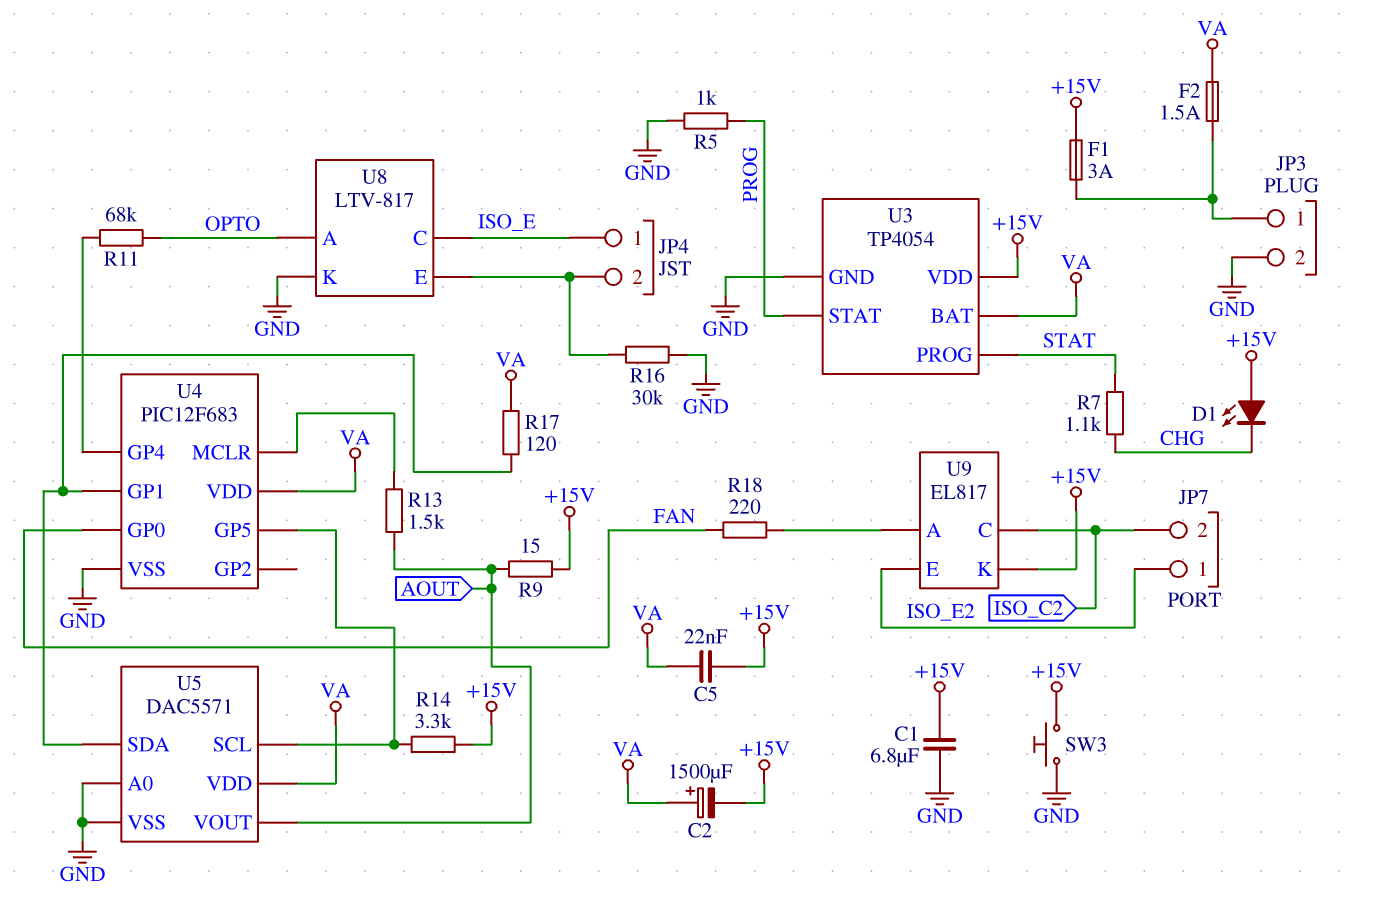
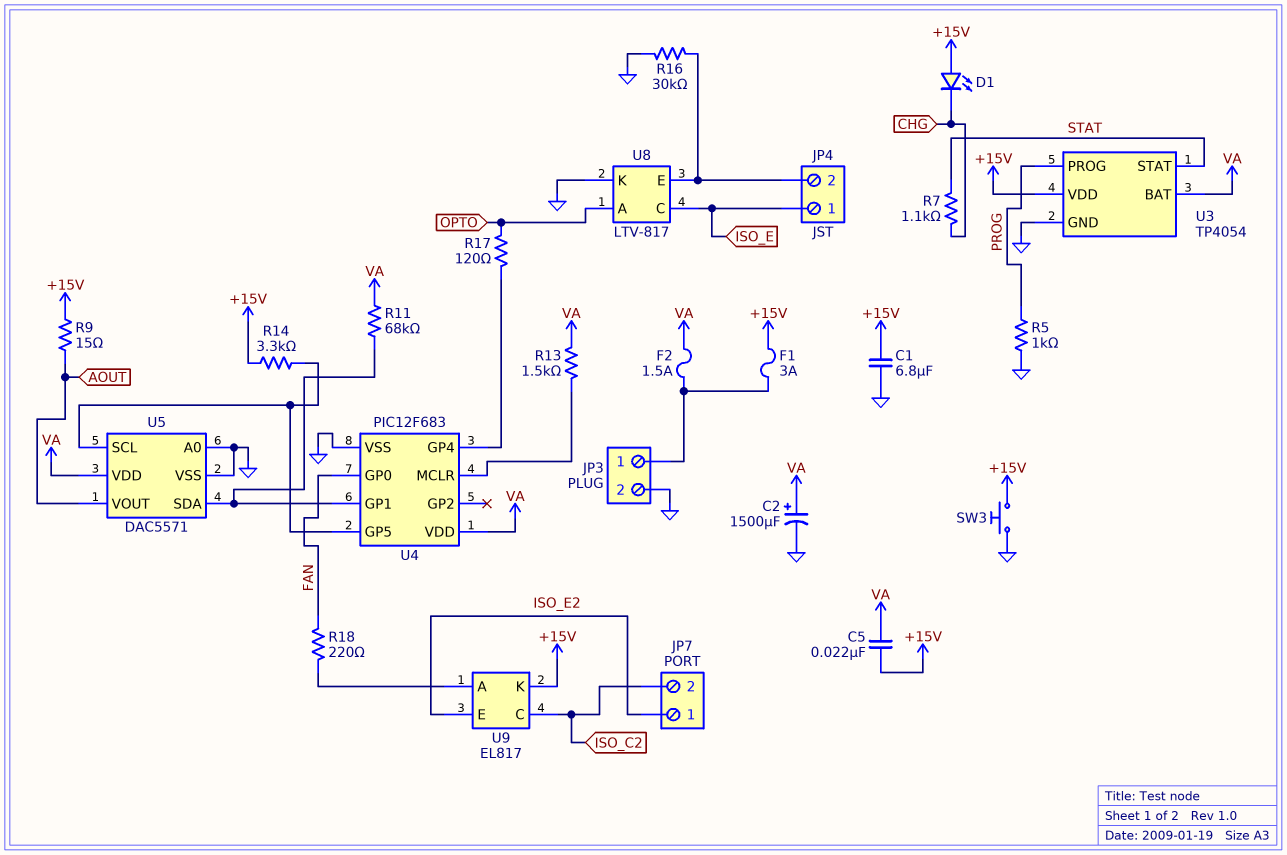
C2: 1500uF (plus VA, minus +15V) -> 1500uF (plus VA, minus GND)
R11: 68k (OPTO, U4/GP4) -> 68k (U4/GP1, VA)
R13: 1.5k (AOUT, U4/MCLR) -> 1.5k (U4/MCLR, VA)
R17: 120 (U4/GP1, VA) -> 120 (OPTO, U4/GP4)
U3 pin PROG: STAT -> PROG
U3 pin STAT: PROG -> STAT

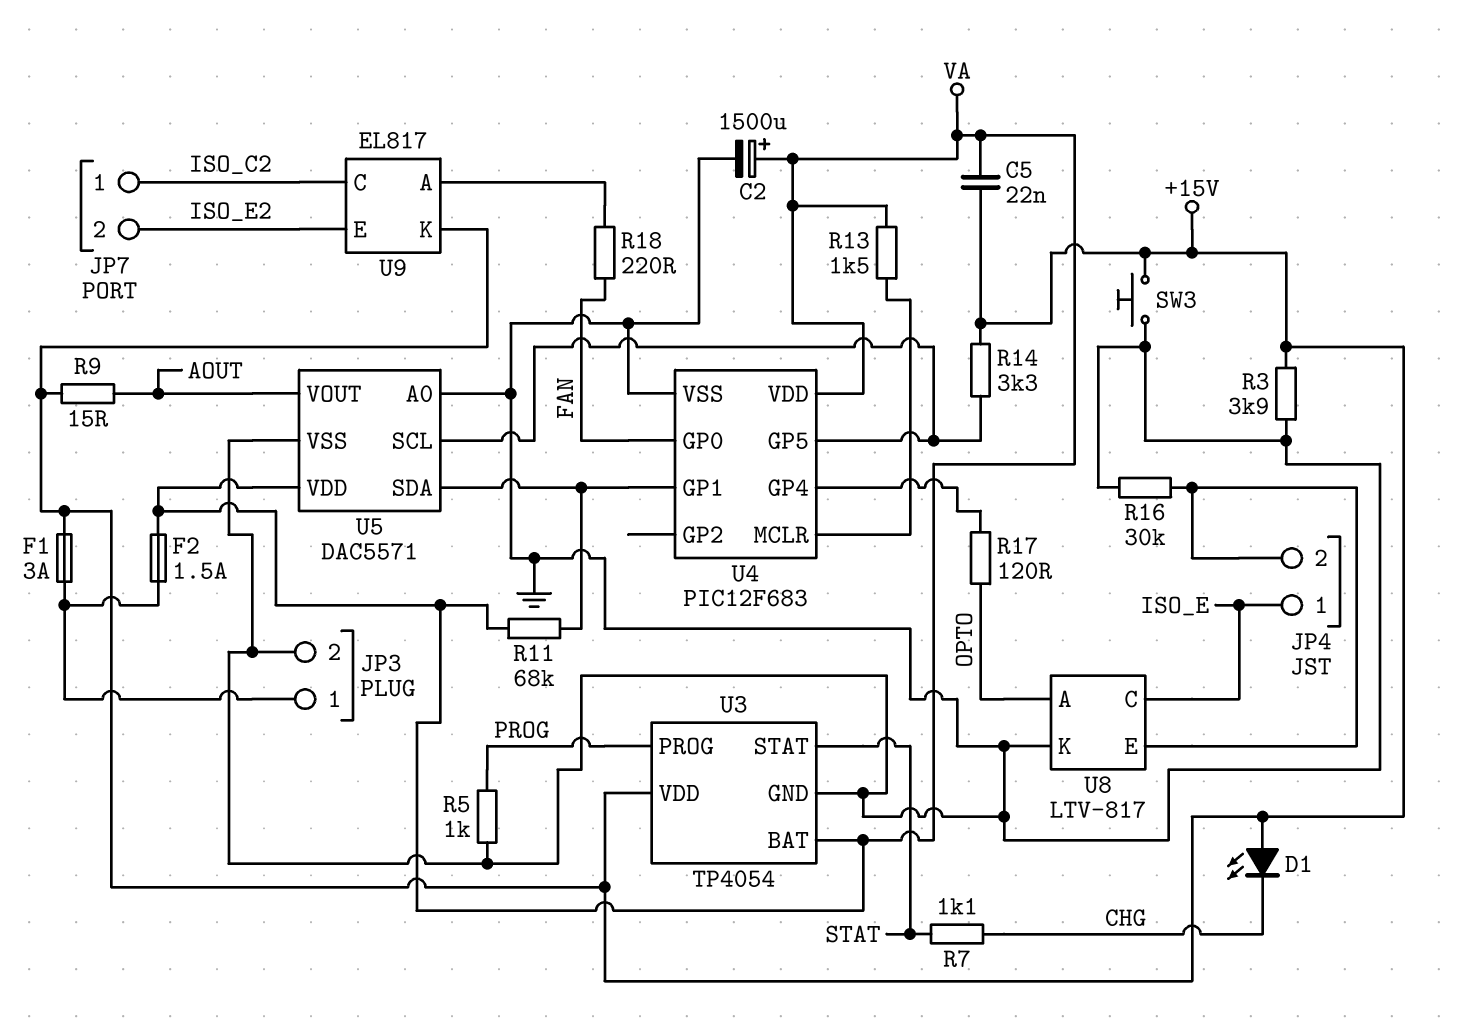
C1: 6.8uF (+15V, GND) -> none
JP7 pin 1: ISO_E2 -> ISO_C2
JP7 pin 2: ISO_C2 -> ISO_E2
R3: none -> 3.9k (+15V, GND)

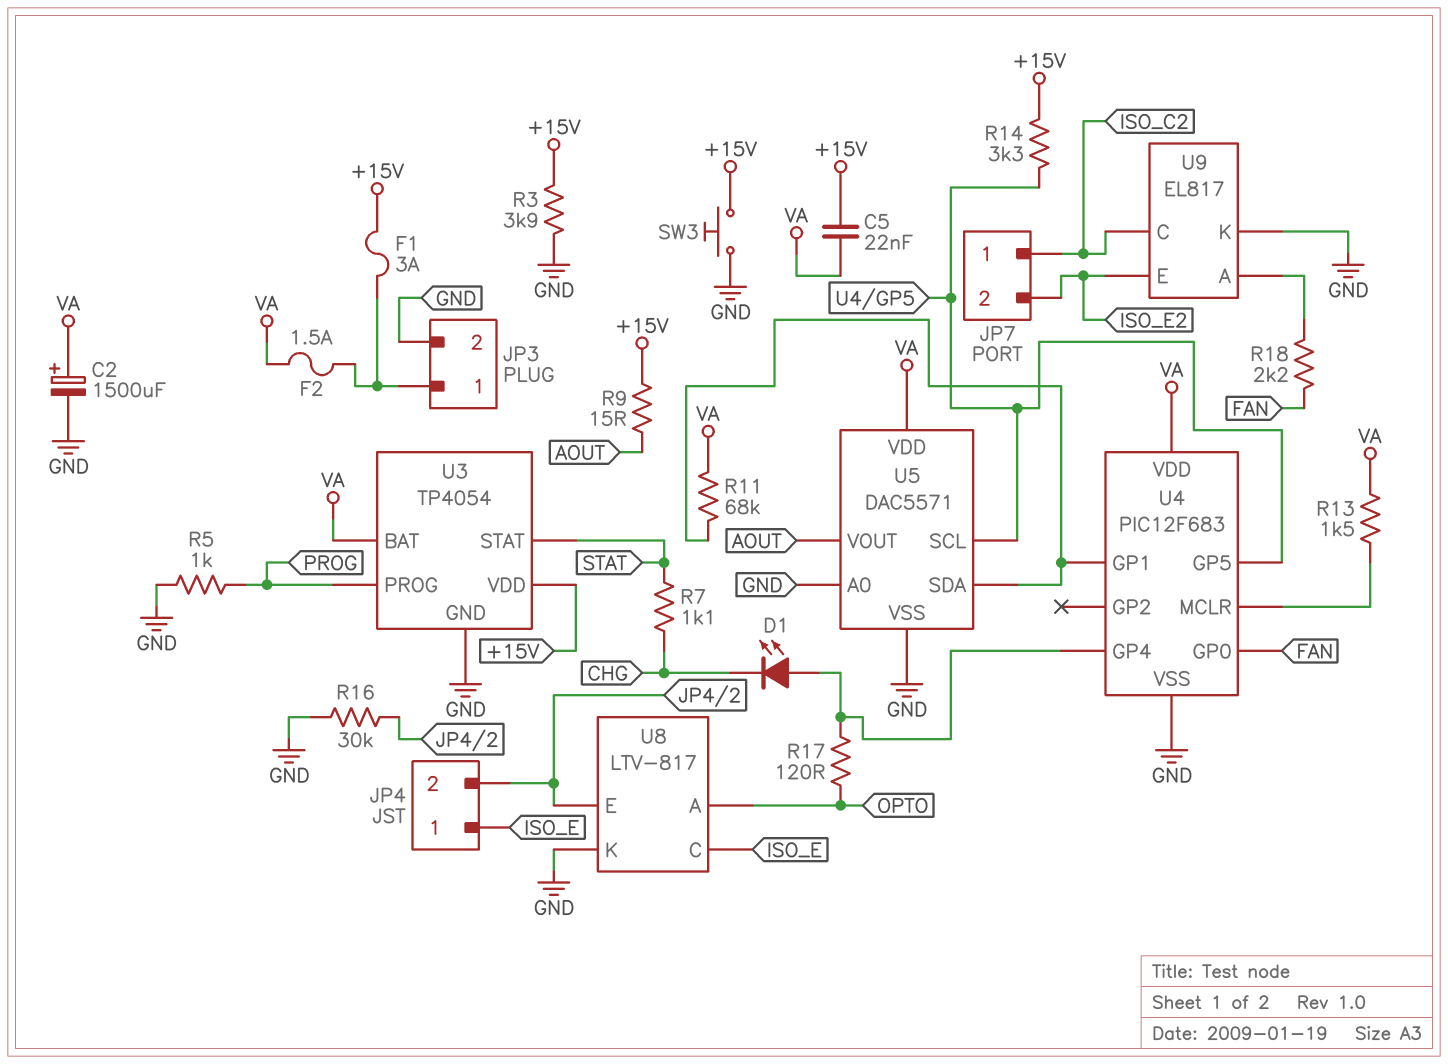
D1: LED (A +15V, K CHG) -> LED (A U4/GP4, K CHG)
R18: 220 (FAN, U9/A) -> 2.2k (FAN, U9/A)
U9 pin K: +15V -> GND

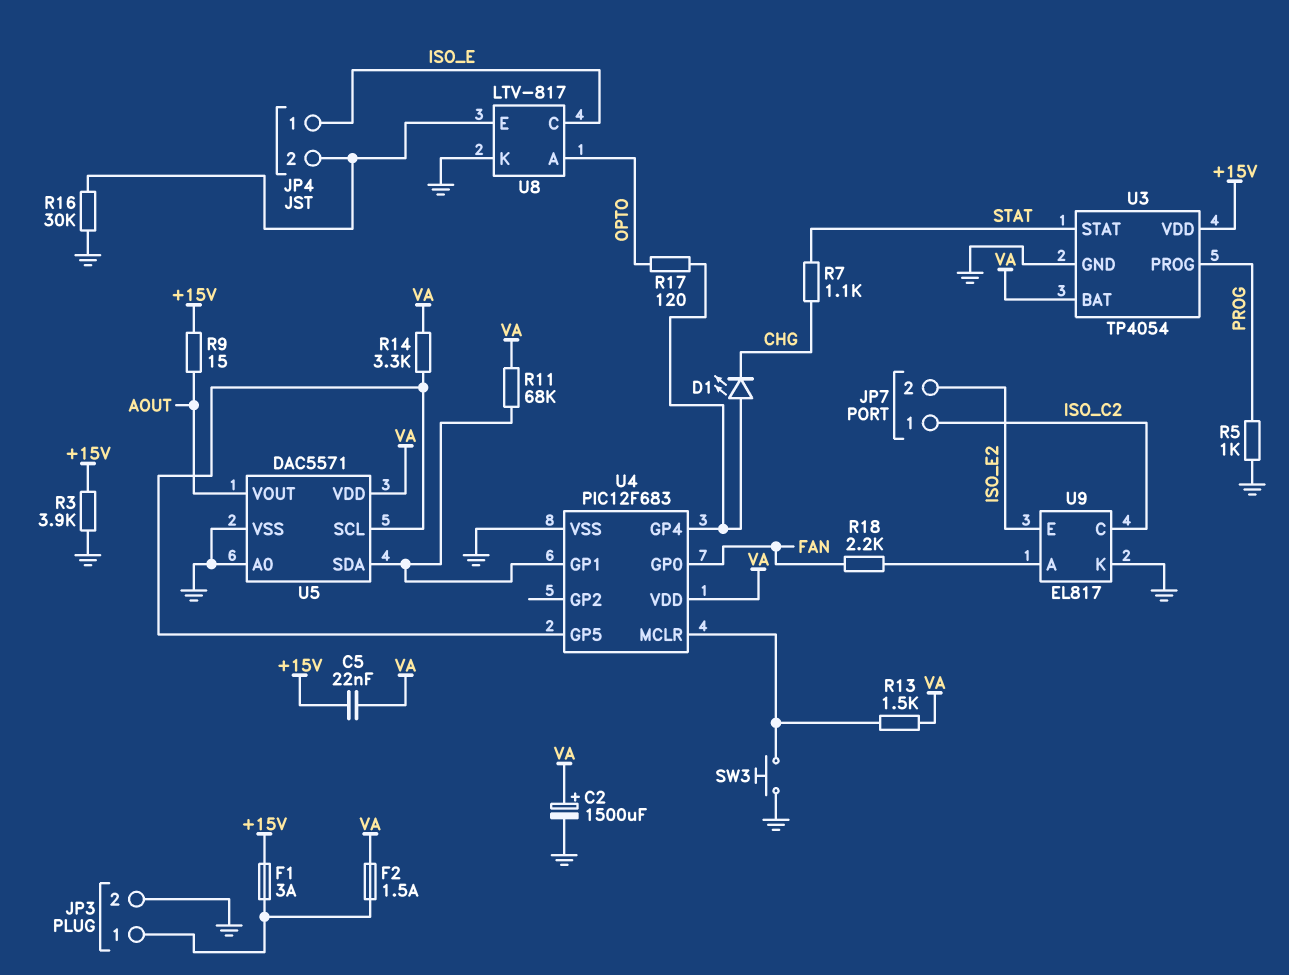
R14: 3.3k (+15V, U4/GP5) -> 3.3k (U4/GP5, VA)
SW3: button (+15V, GND) -> button (GND, U4/MCLR)

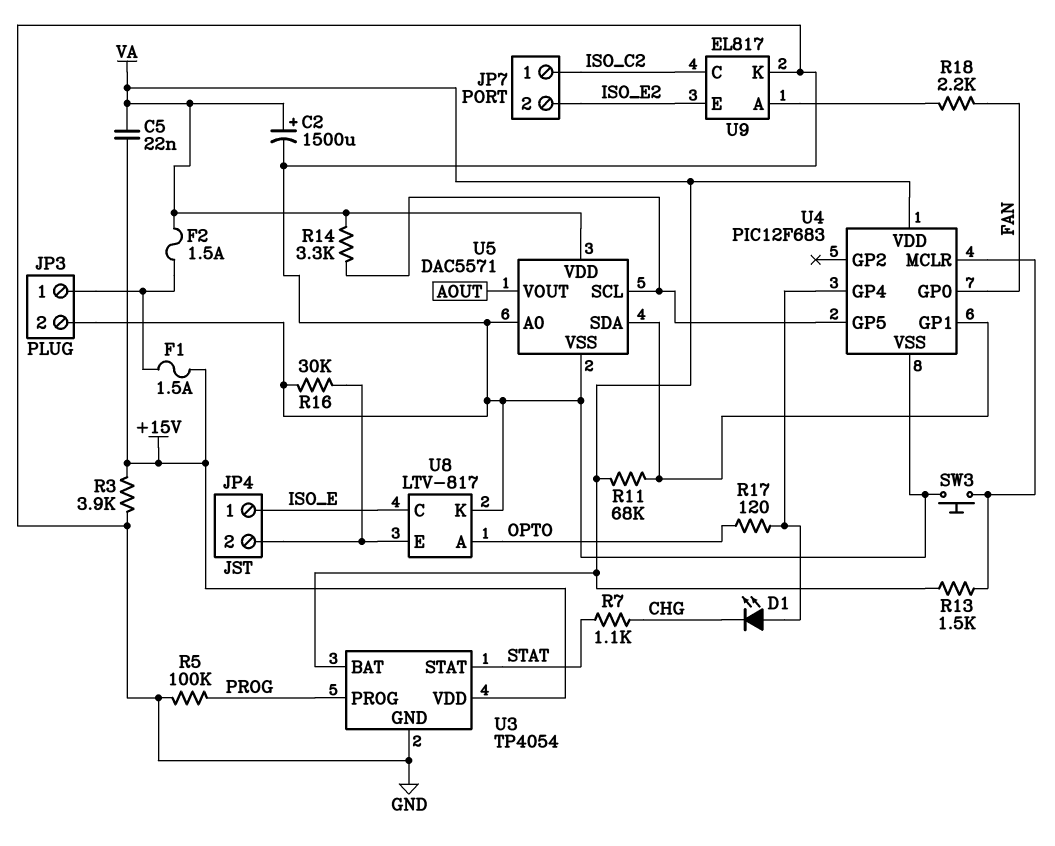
F1: 3A (+15V, JP3/1) -> 1.5A (+15V, JP3/1)
R5: 1k (GND, PROG) -> 100k (GND, PROG)
R9: 15 (+15V, AOUT) -> none

